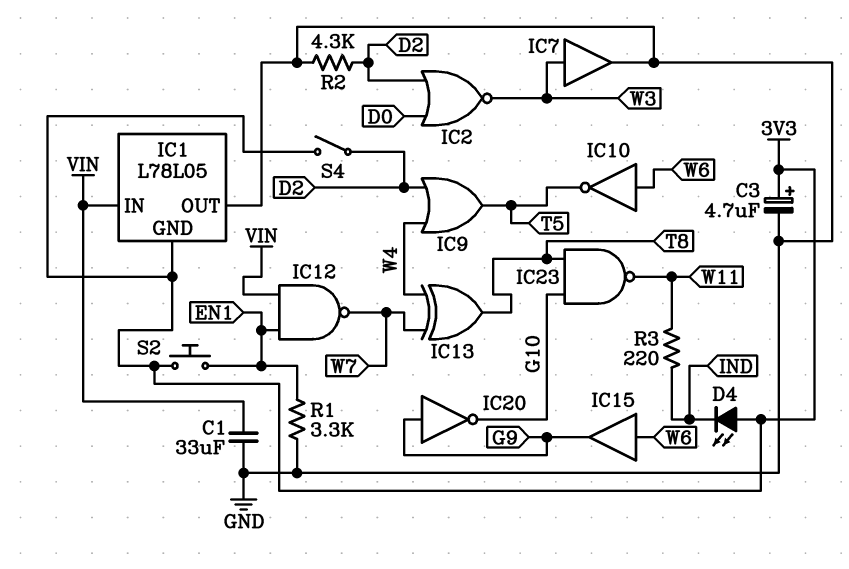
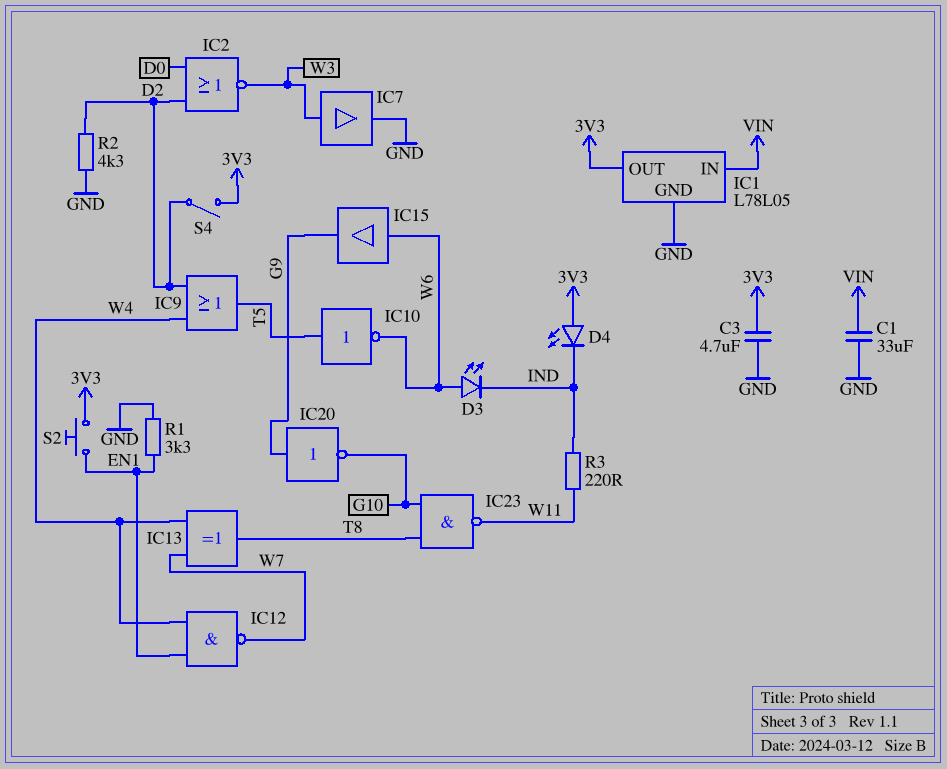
C3: 4.7uF (plus 3V3, minus GND) -> 4.7uF (3V3, GND)
D3: none -> LED (A W6, K IND)
IC1 pin GND: 3V3 -> GND
IC1 pin OUT: GND -> 3V3
IC10: NOT (in W6, out T5) -> NOT (in T5, out W6)
IC12: NAND (in EN1, in VIN, out W7) -> NAND (in EN1, in W4, out W7)

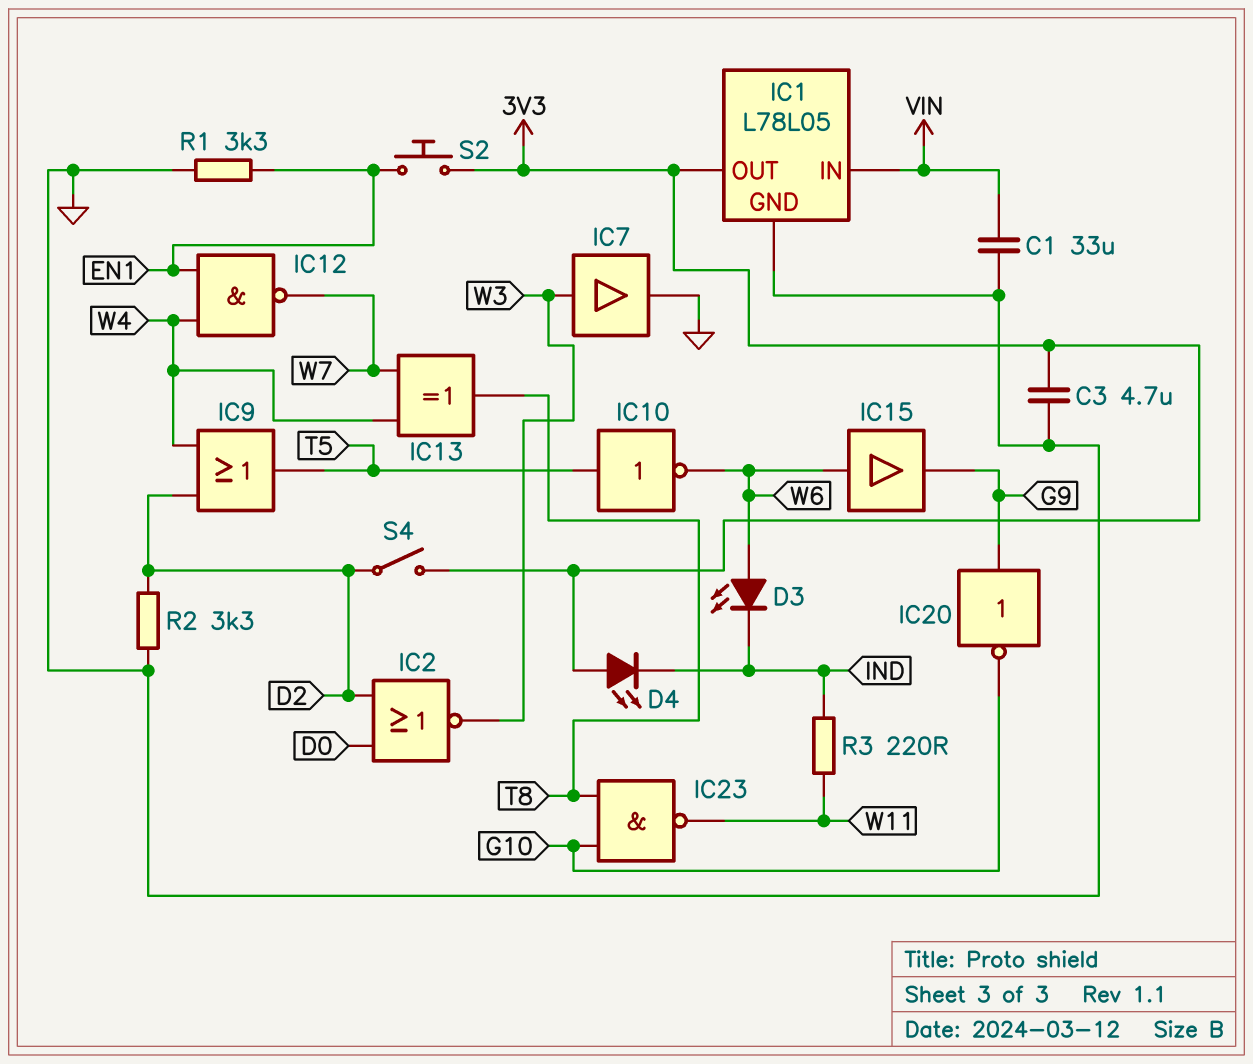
R2: 4.3k (D2, GND) -> 3.3k (D2, GND)

